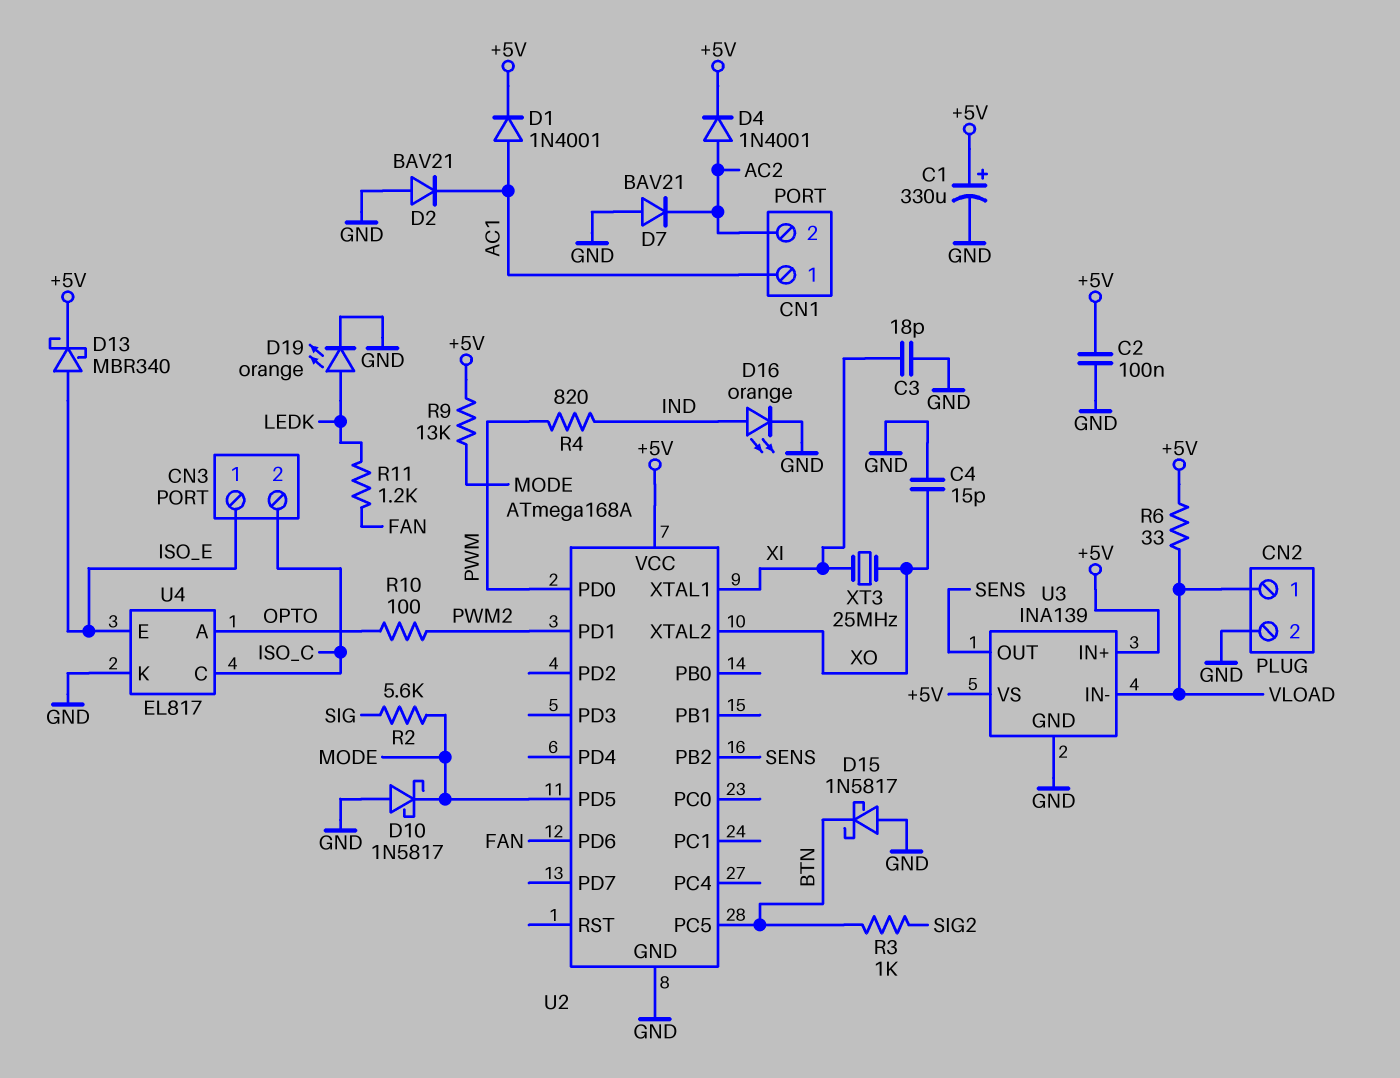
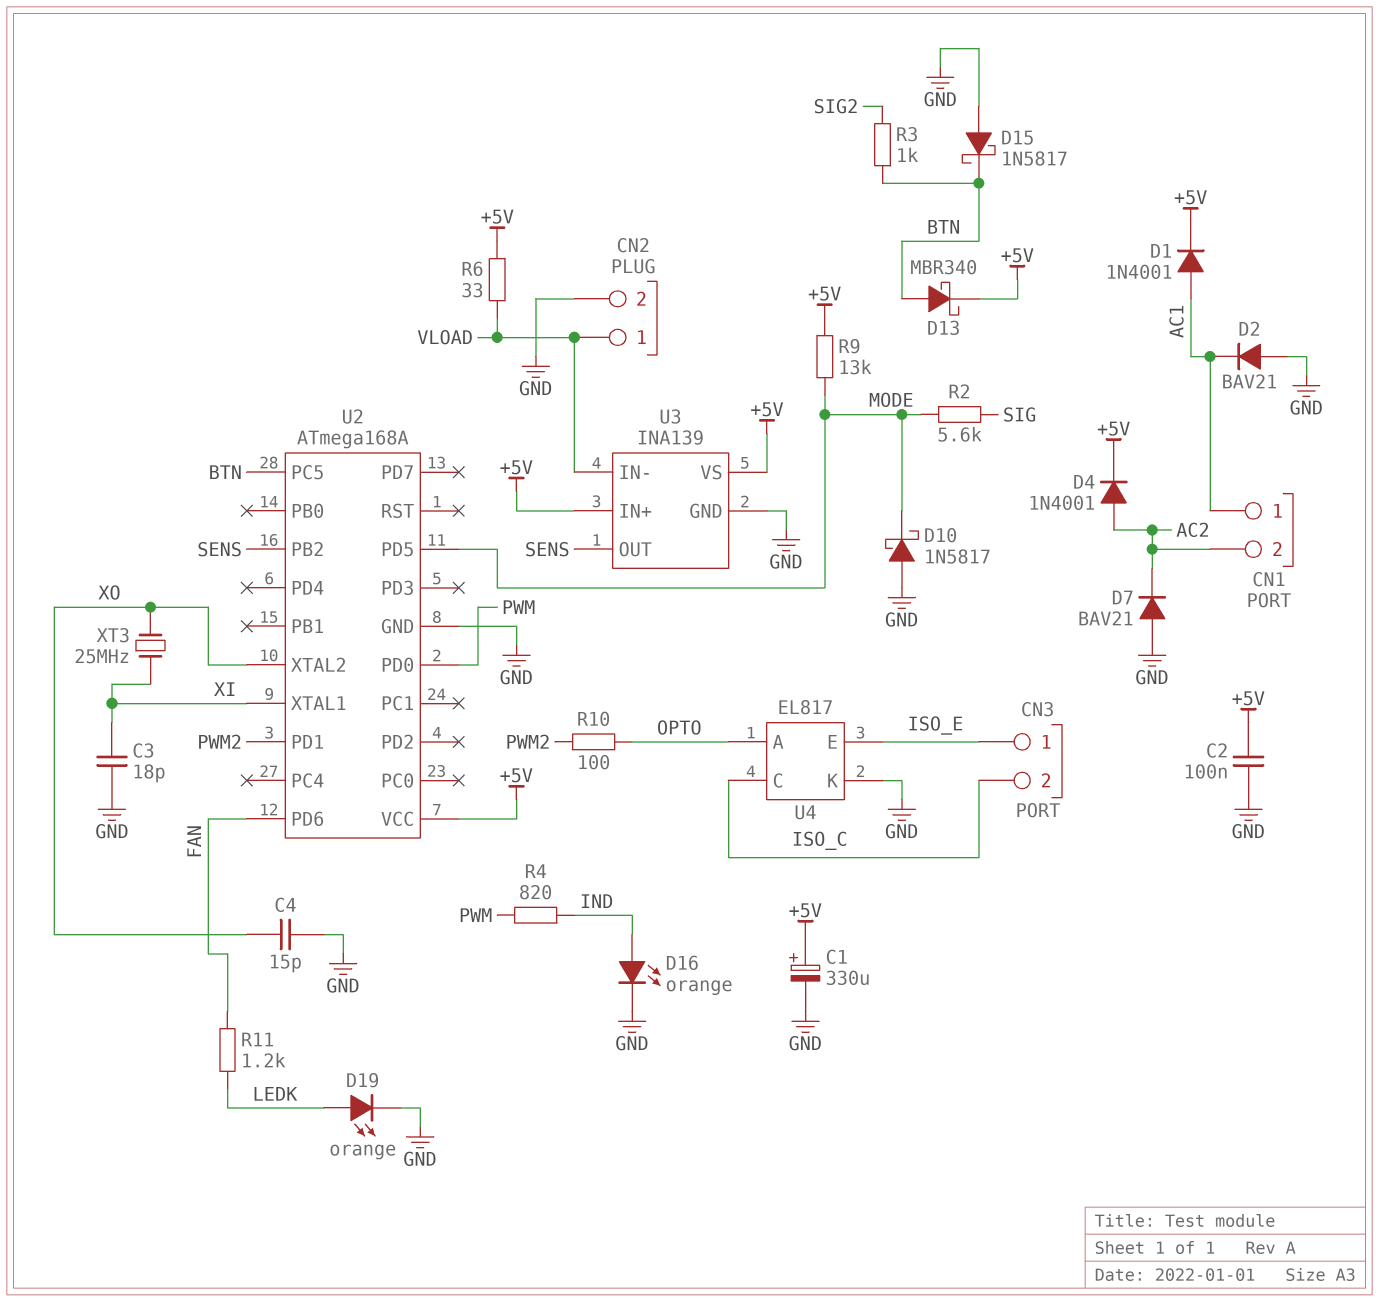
D13: schottky MBR340 (A ISO_E, K +5V) -> schottky MBR340 (A BTN, K +5V)

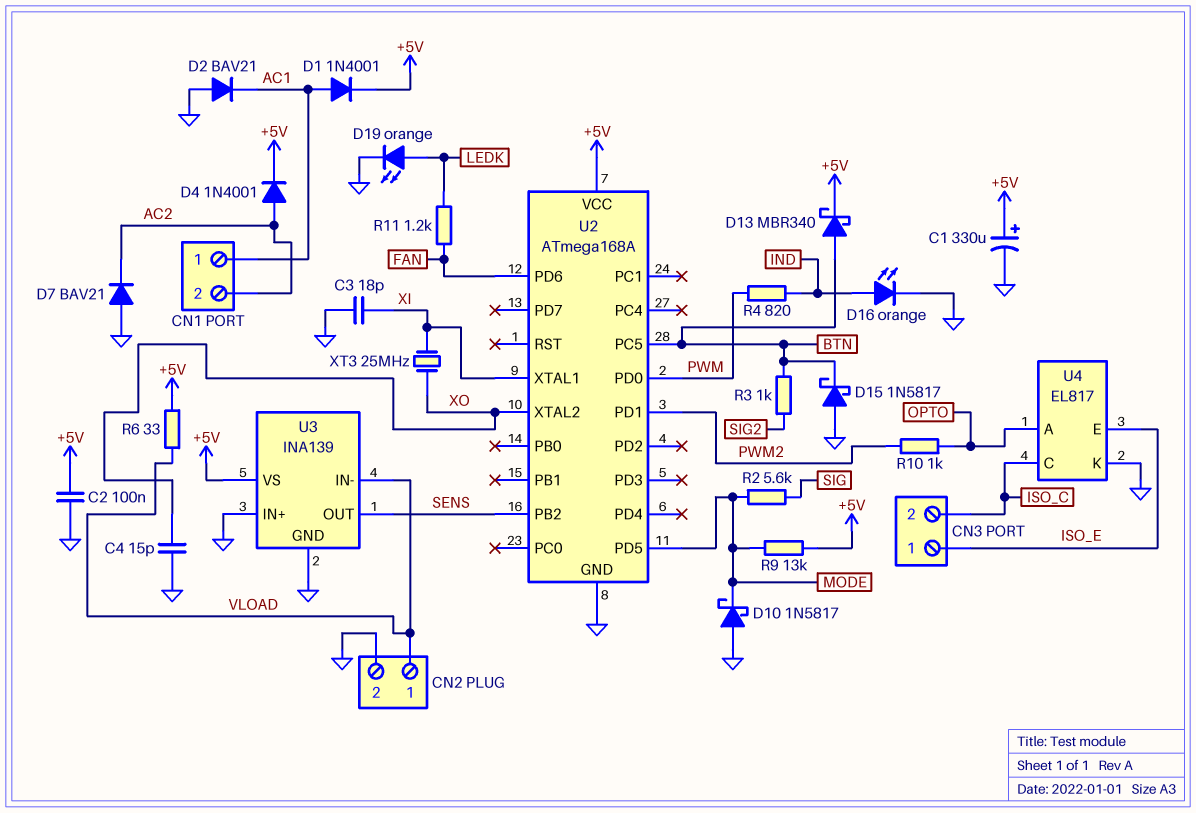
R10: 100 (OPTO, PWM2) -> 1k (OPTO, PWM2)
U3 pin IN+: +5V -> GND

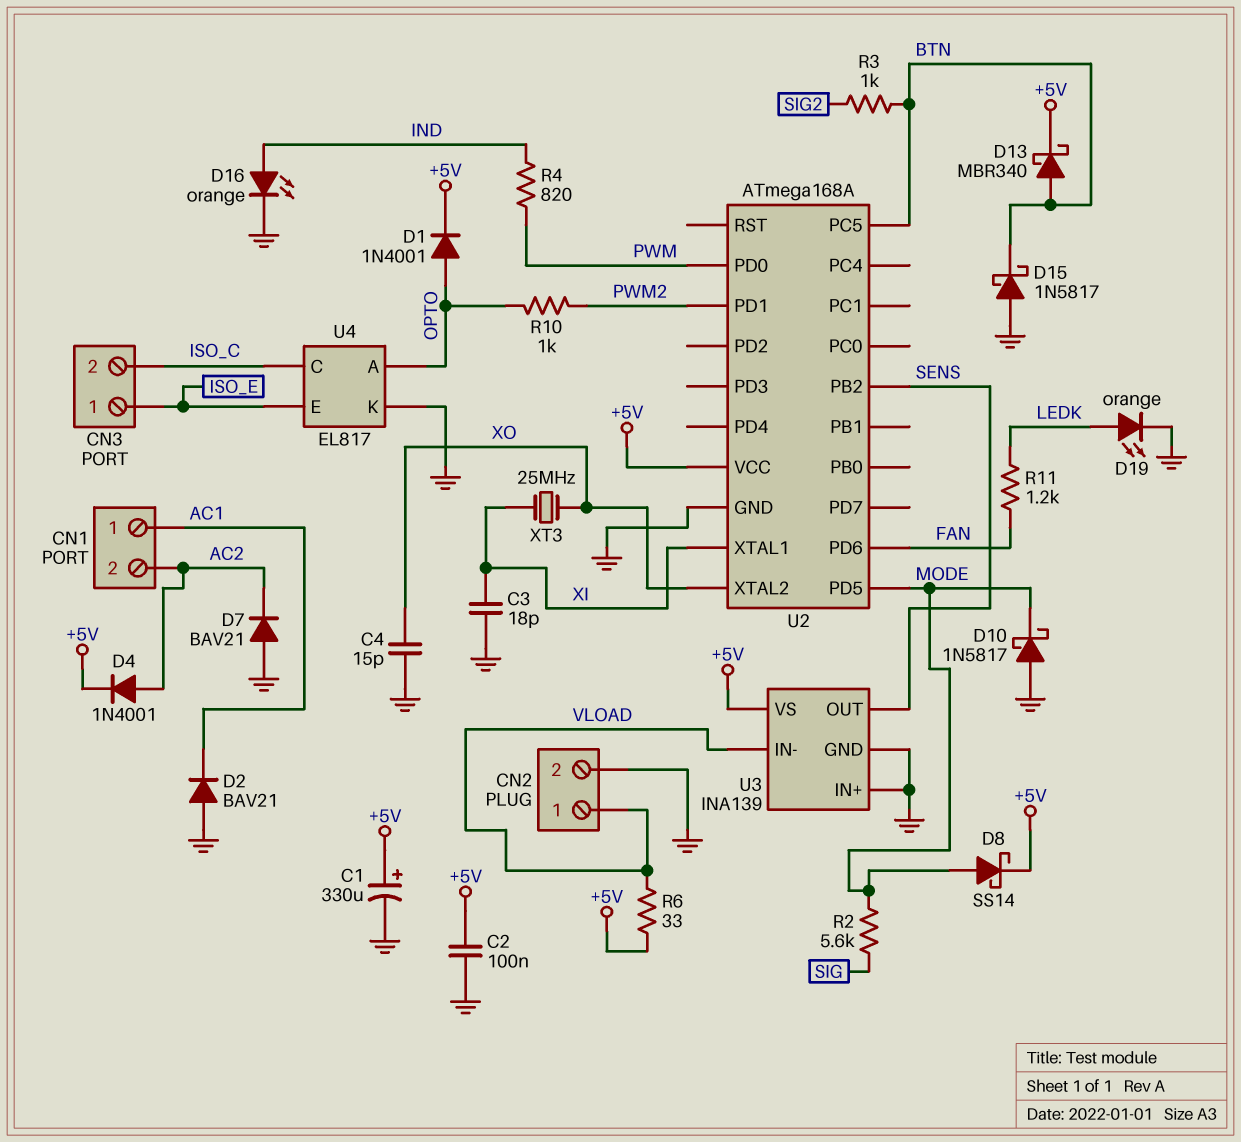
D1: diode 1N4001 (A AC1, K +5V) -> diode 1N4001 (A OPTO, K +5V)
D8: none -> schottky SS14 (A MODE, K +5V)
R9: 13k (+5V, MODE) -> none

